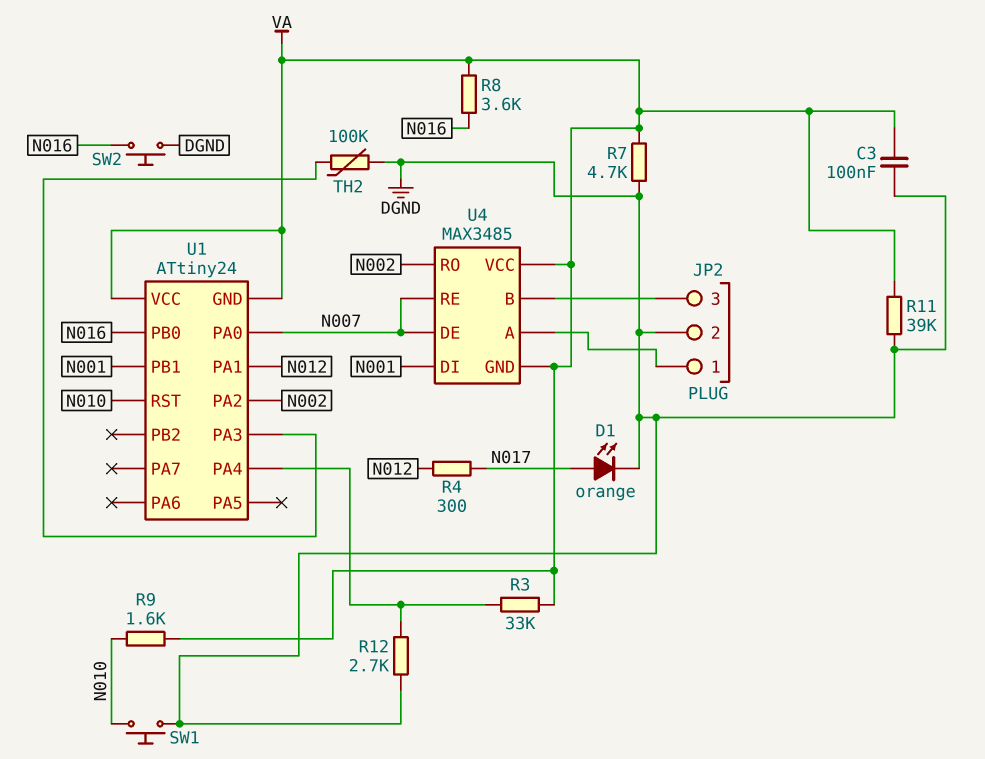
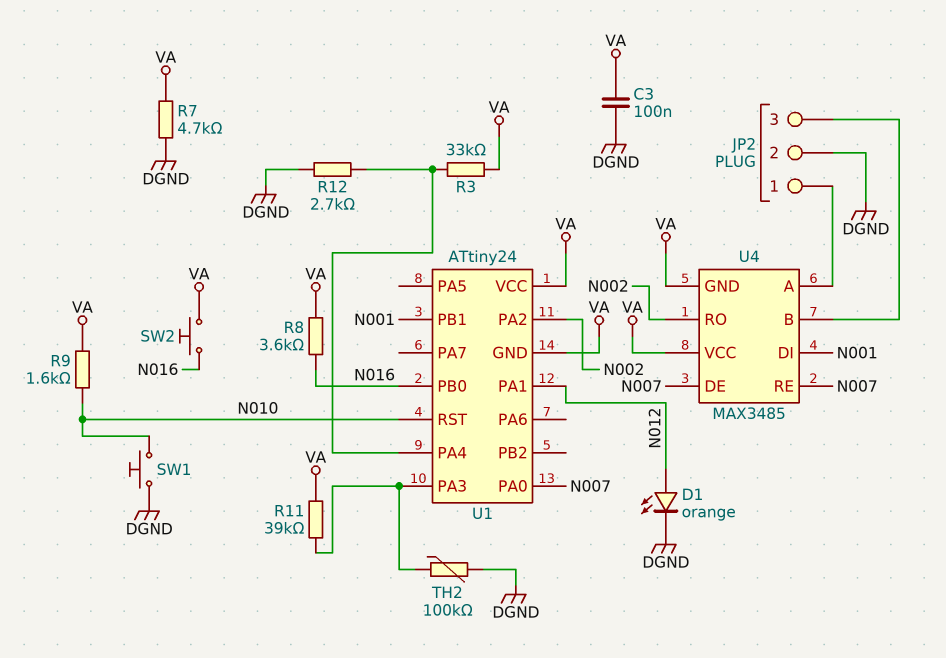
D1: LED orange (A N017, K DGND) -> LED orange (A N012, K DGND)
R4: 300 (N012, N017) -> none
R11: 39k (DGND, VA) -> 39k (U1/PA3, VA)
SW2: button (DGND, N016) -> button (N016, VA)

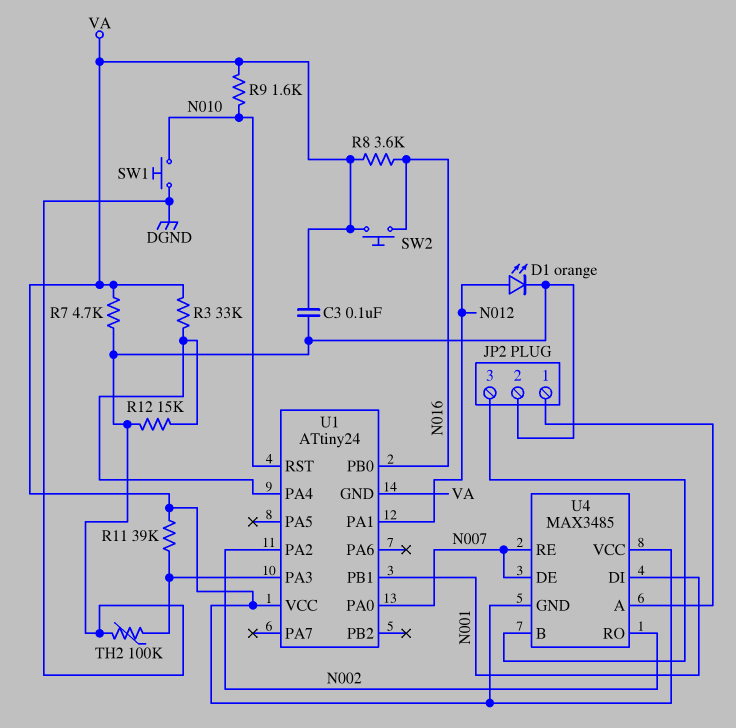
R12: 2.7k (DGND, U1/PA4) -> 15k (DGND, U1/PA4)

